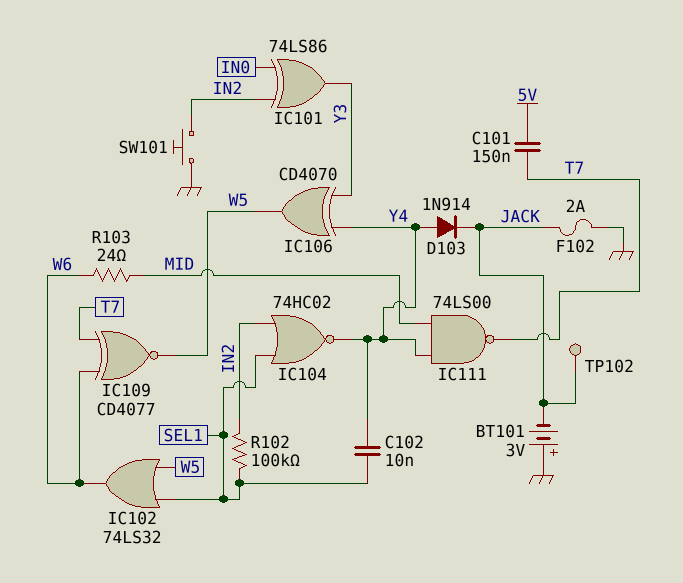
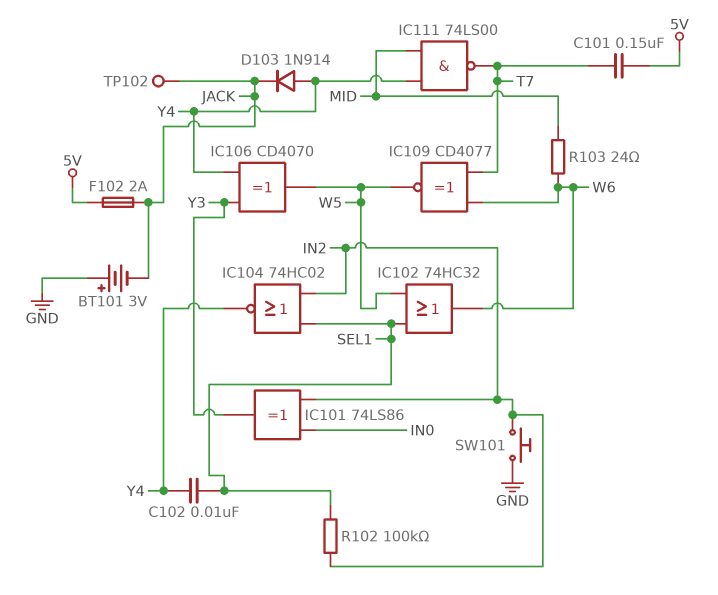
F102: 2A (GND, JACK) -> 2A (5V, JACK)
IC102: OR 74LS32 (in SEL1, in W5, out W6) -> OR 74HC32 (in SEL1, in W5, out W6)

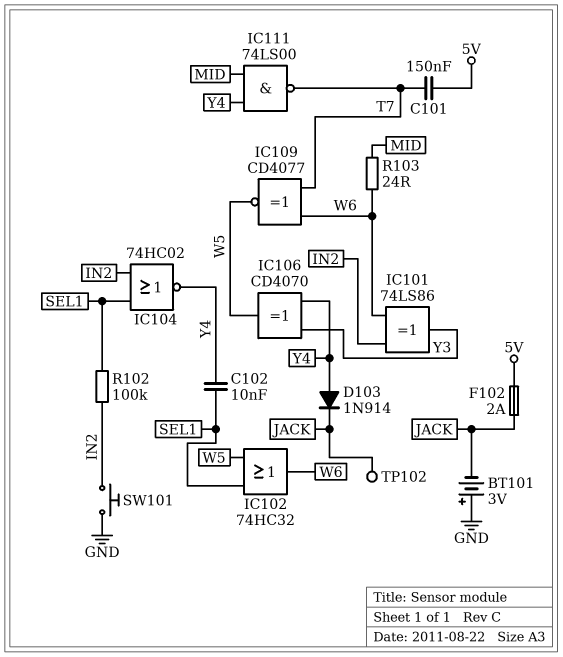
IC101: XOR 74LS86 (in IN0, in IN2, out Y3) -> XOR 74LS86 (in IN2, in W6, out Y3)

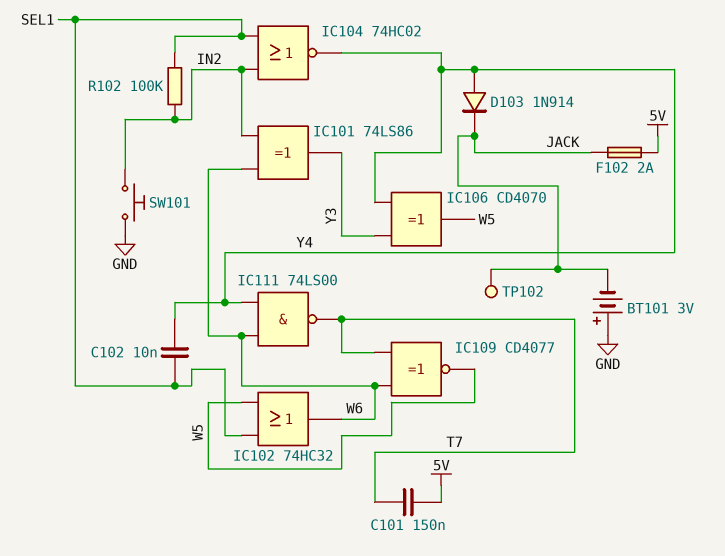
IC111: NAND 74LS00 (in MID, in Y4, out T7) -> NAND 74LS00 (in W6, in Y4, out T7)
R103: 24 (MID, W6) -> none

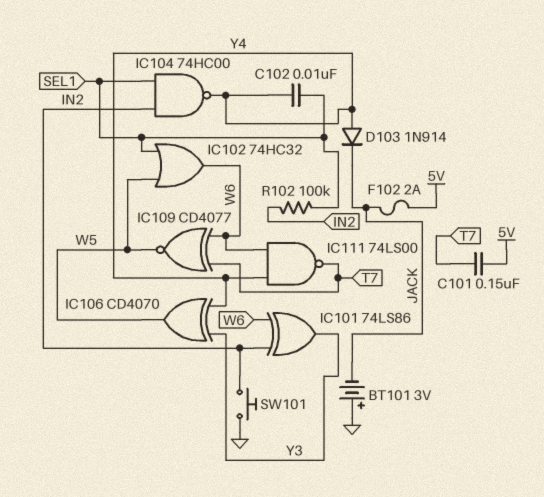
IC104: NOR 74HC02 (in IN2, in SEL1, out Y4) -> NAND 74HC00 (in IN2, in SEL1, out Y4)
TP102: test point (JACK) -> none

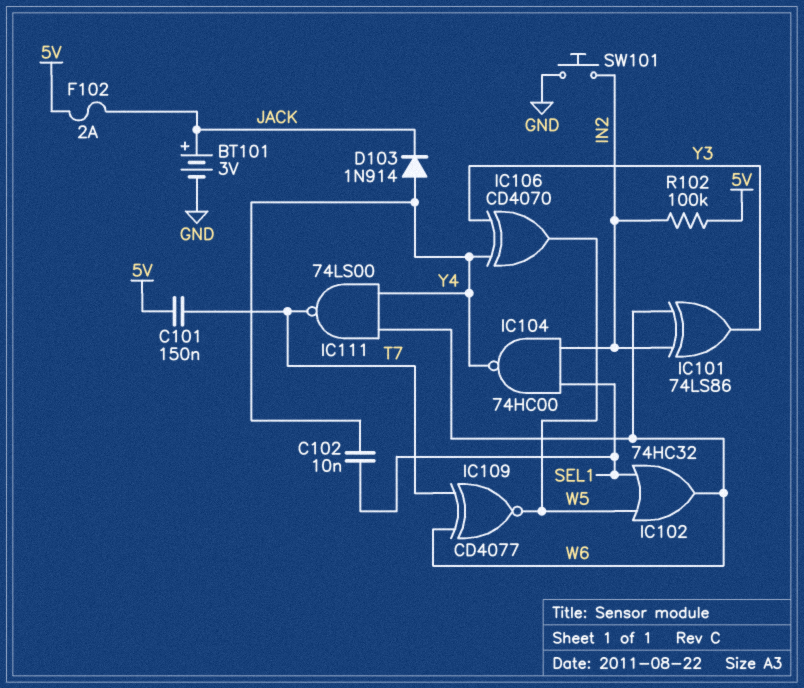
BT101: 3V (plus GND, minus JACK) -> 3V (plus JACK, minus GND)
R102: 100k (IN2, SEL1) -> 100k (5V, IN2)

